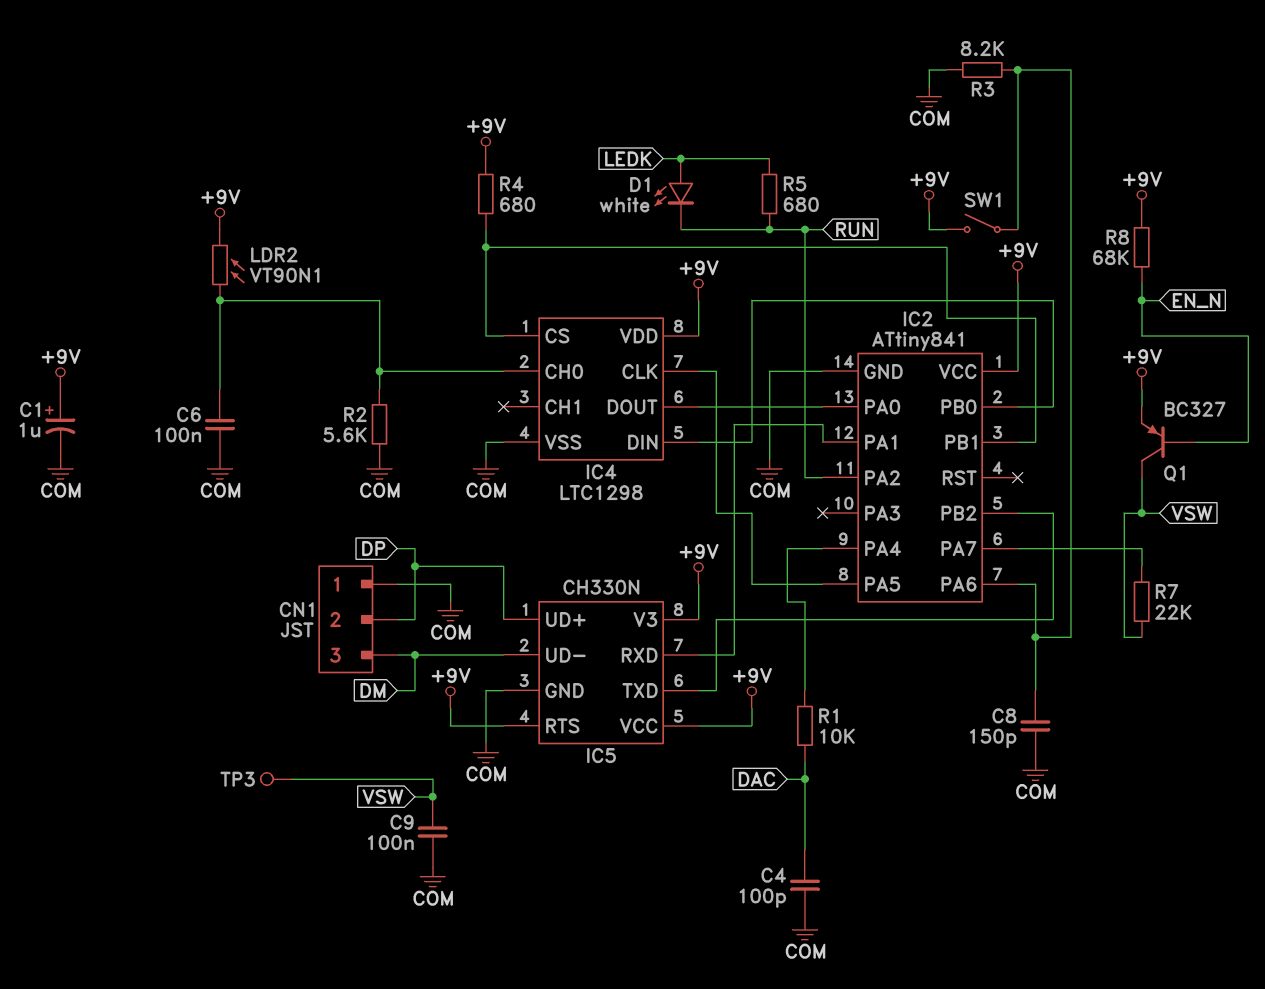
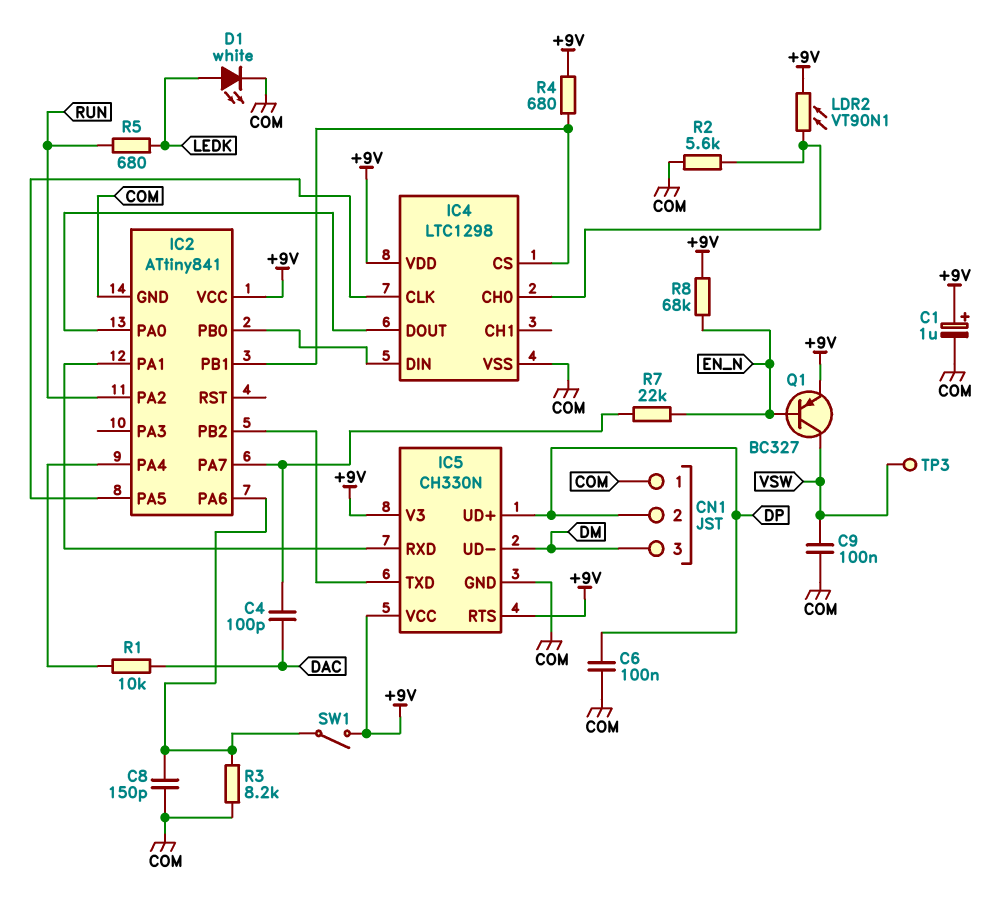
C4: 100pF (COM, DAC) -> 100pF (DAC, IC2/PA7)
C6: 100nF (COM, IC4/CH0) -> 100nF (COM, DP)
D1: LED white (A LEDK, K RUN) -> LED white (A LEDK, K COM)
R7: 22k (IC2/PA7, VSW) -> 22k (EN_N, IC2/PA7)

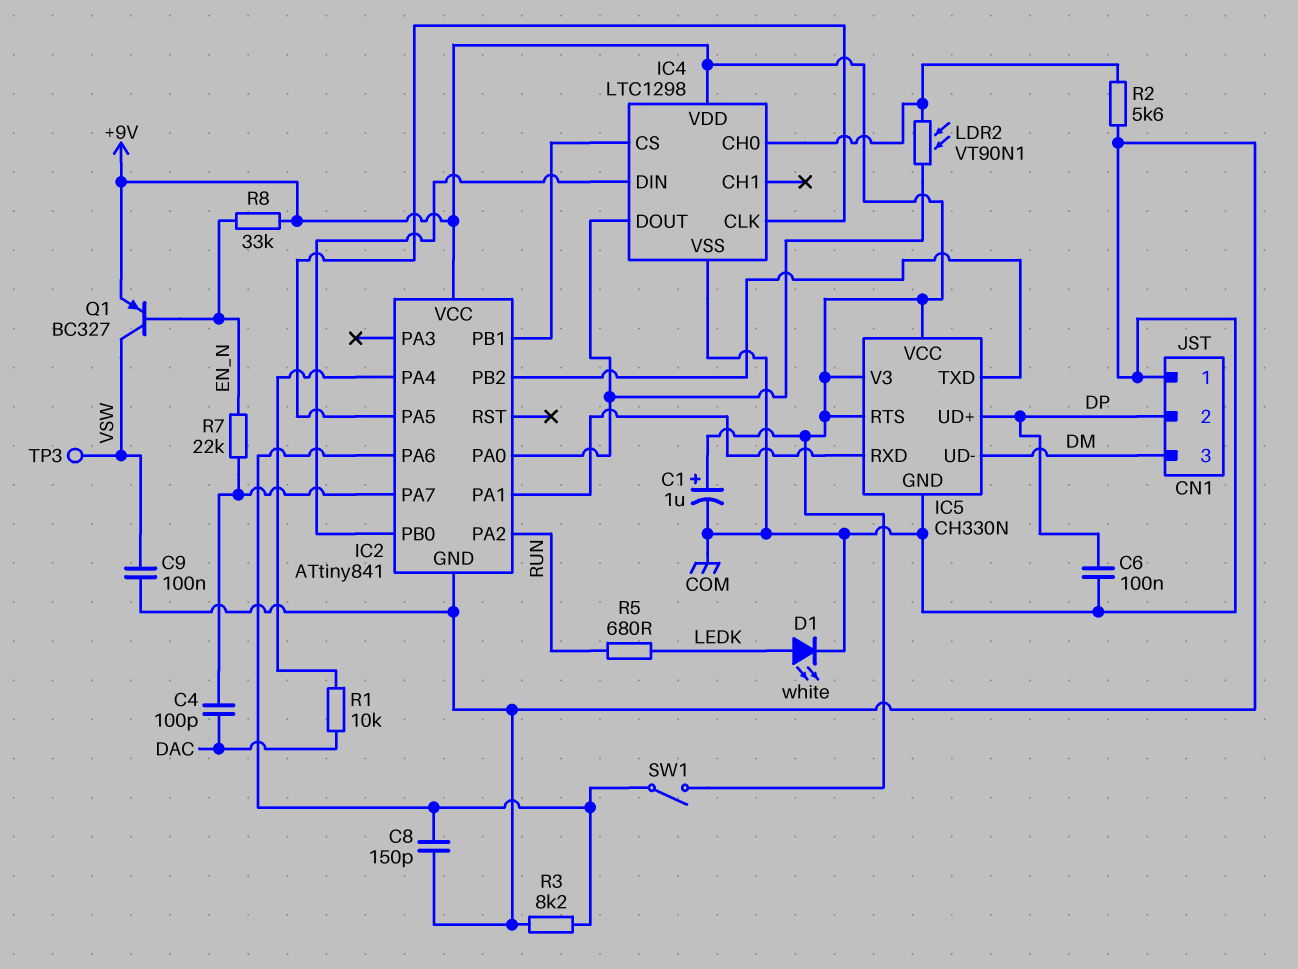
LDR2: VT90N1 (+9V, IC4/CH0) -> VT90N1 (IC2/PA0, IC4/CH0)
R4: 680 (+9V, IC2/PB1) -> none
R8: 68k (+9V, EN_N) -> 33k (+9V, EN_N)

